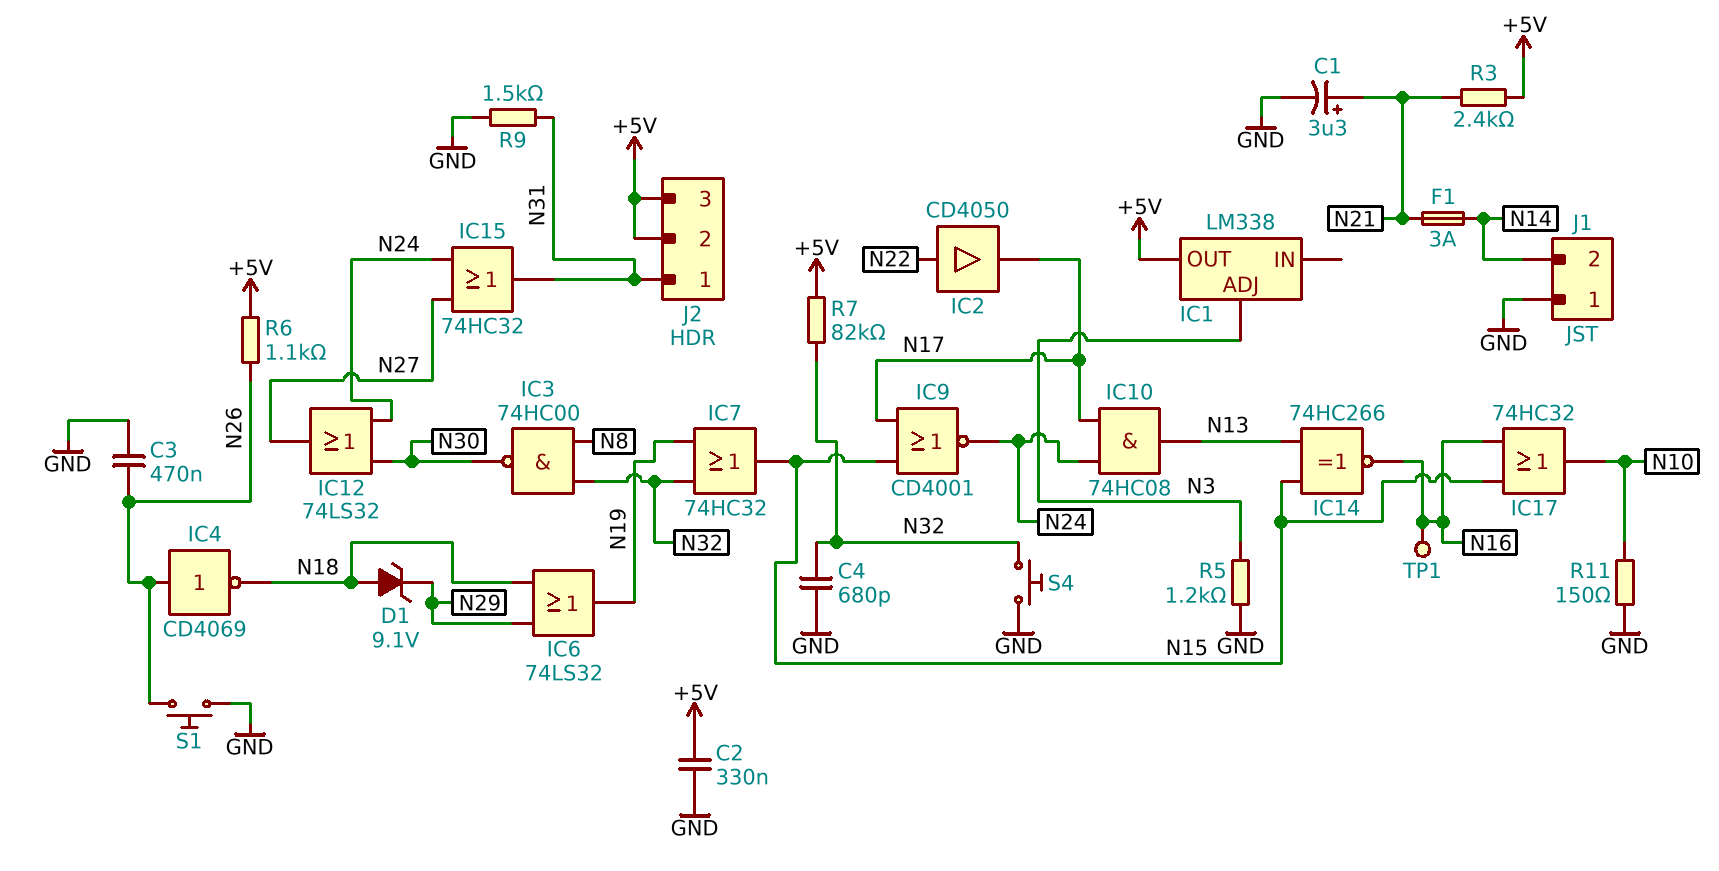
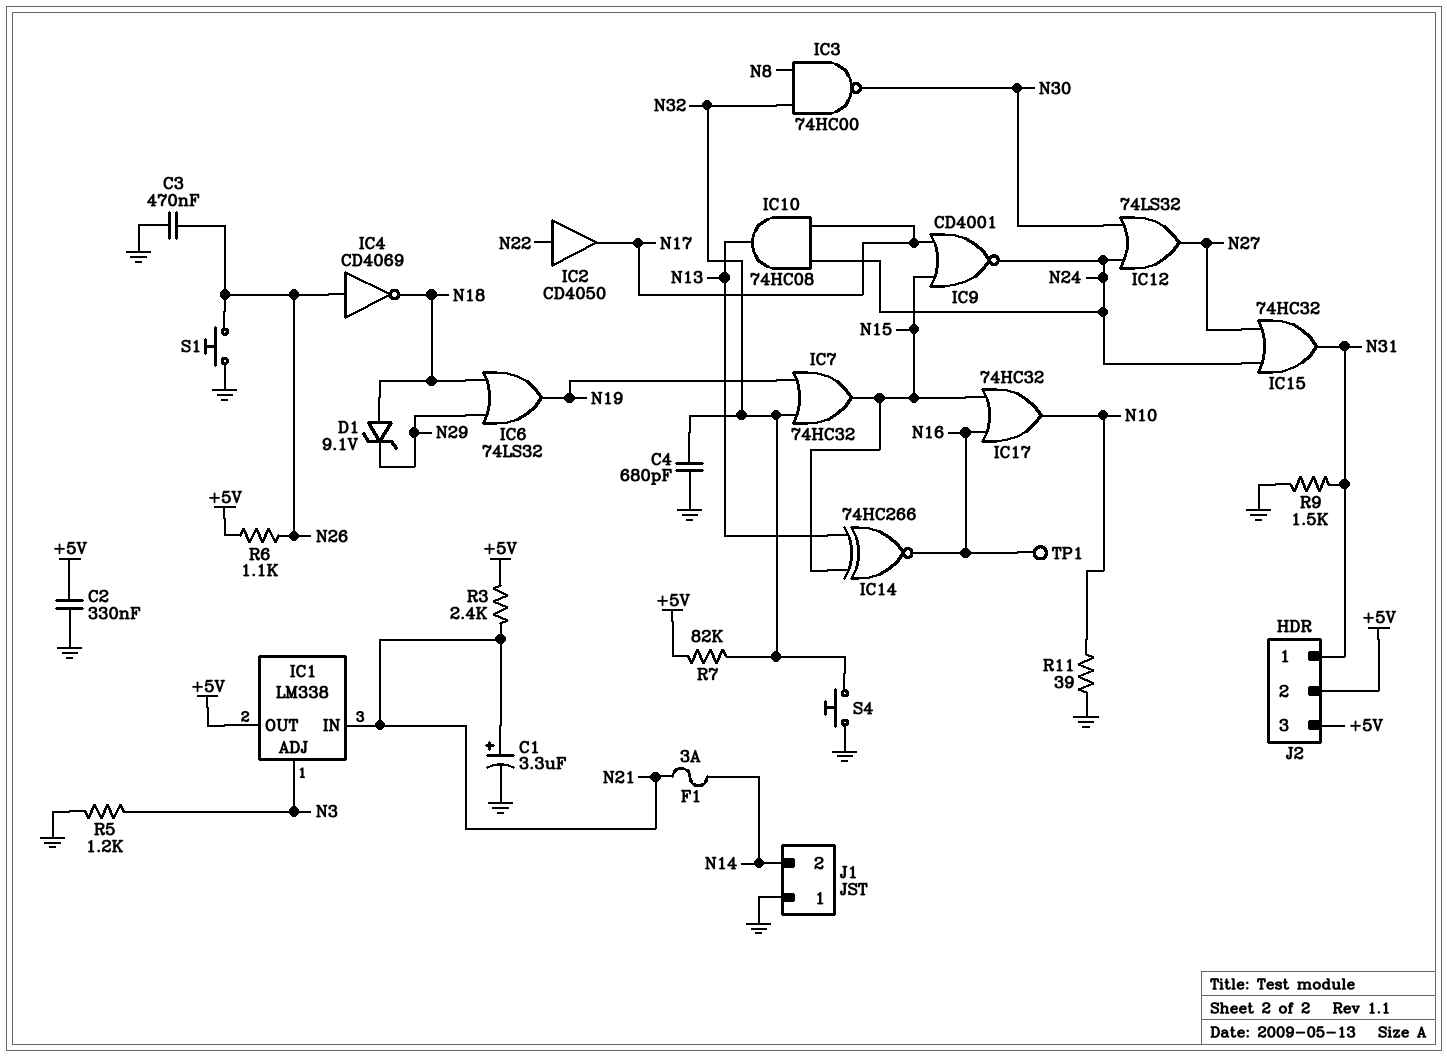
IC1 pin IN: none -> N21
R11: 150 (GND, N10) -> 39 (GND, N10)

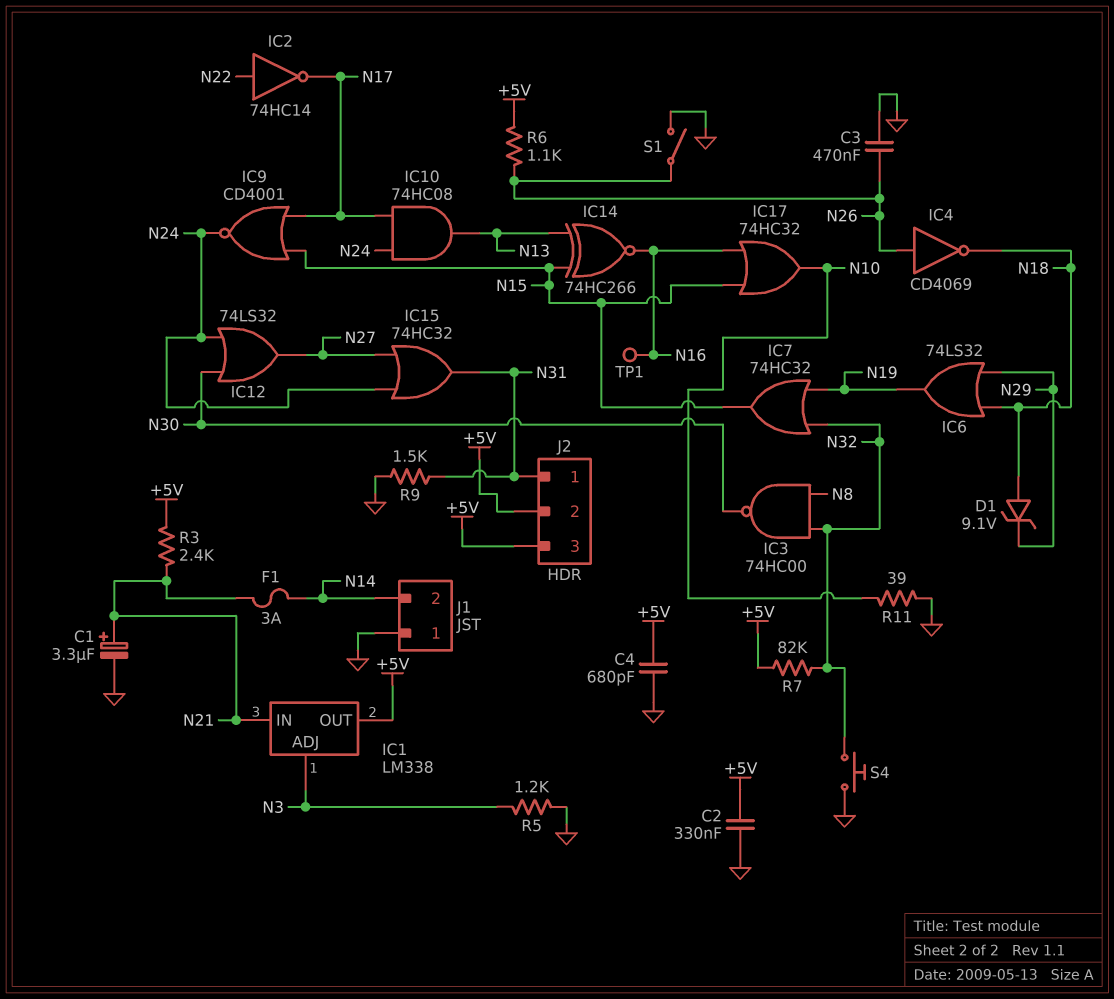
C4: 680pF (GND, N32) -> 680pF (+5V, GND)
IC2: buffer CD4050 (in N22, out N17) -> NOT 74HC14 (in N22, out N17)
S1: button (GND, N26) -> switch (GND, N26)

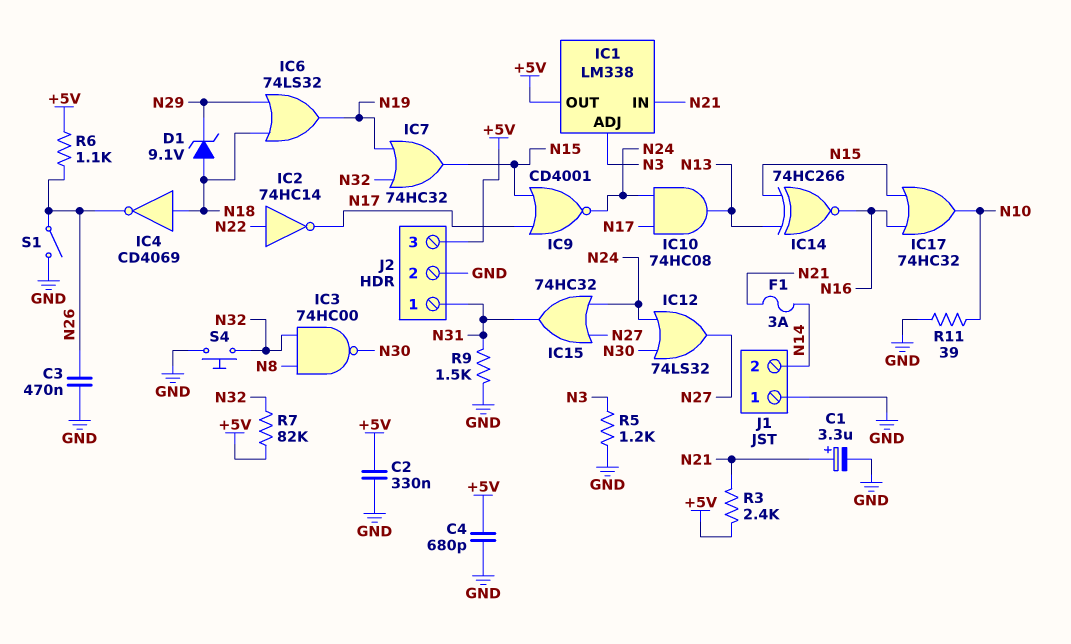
IC4: NOT CD4069 (in N26, out N18) -> NOT CD4069 (in N18, out N26)
J2 pin 2: +5V -> GND
TP1: test point (N16) -> none

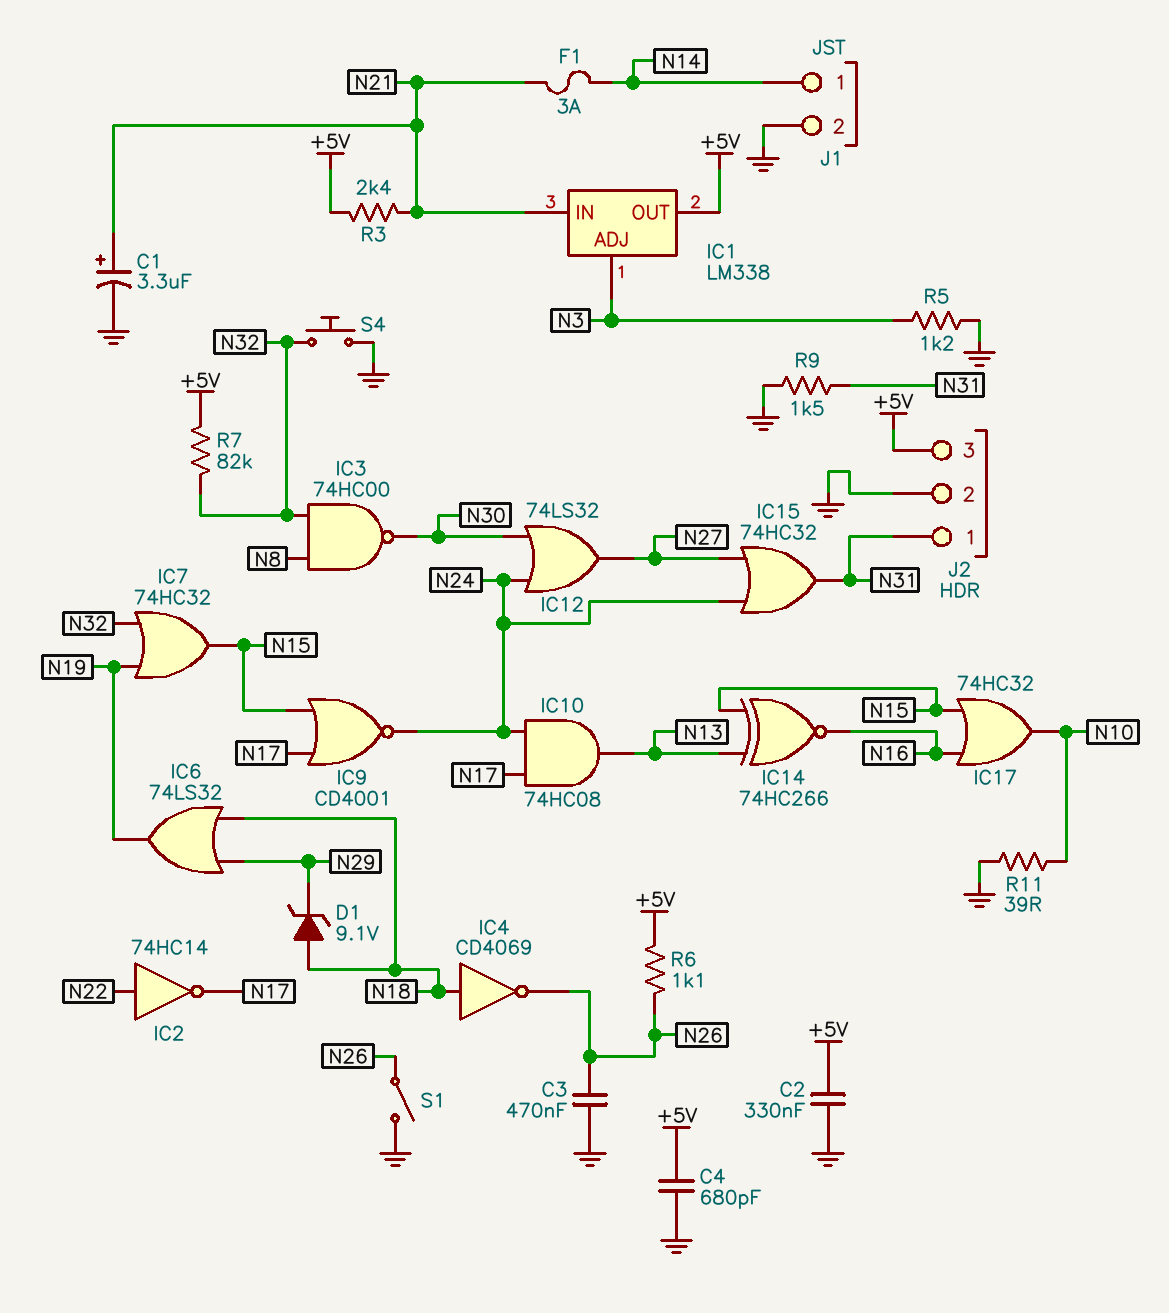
J1 pin 1: GND -> N14
J1 pin 2: N14 -> GND

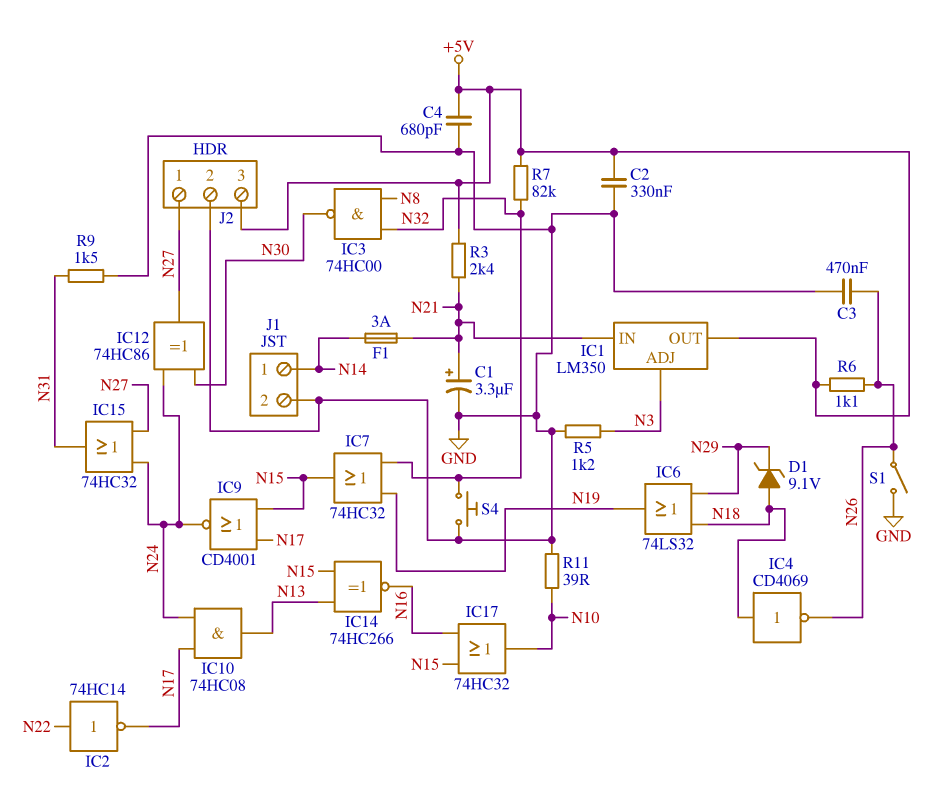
IC1: LM338 -> LM350
IC12: OR 74LS32 (in N24, in N30, out N27) -> XOR 74HC86 (in N24, in N30, out N27)
J2 pin 1: N31 -> N27

